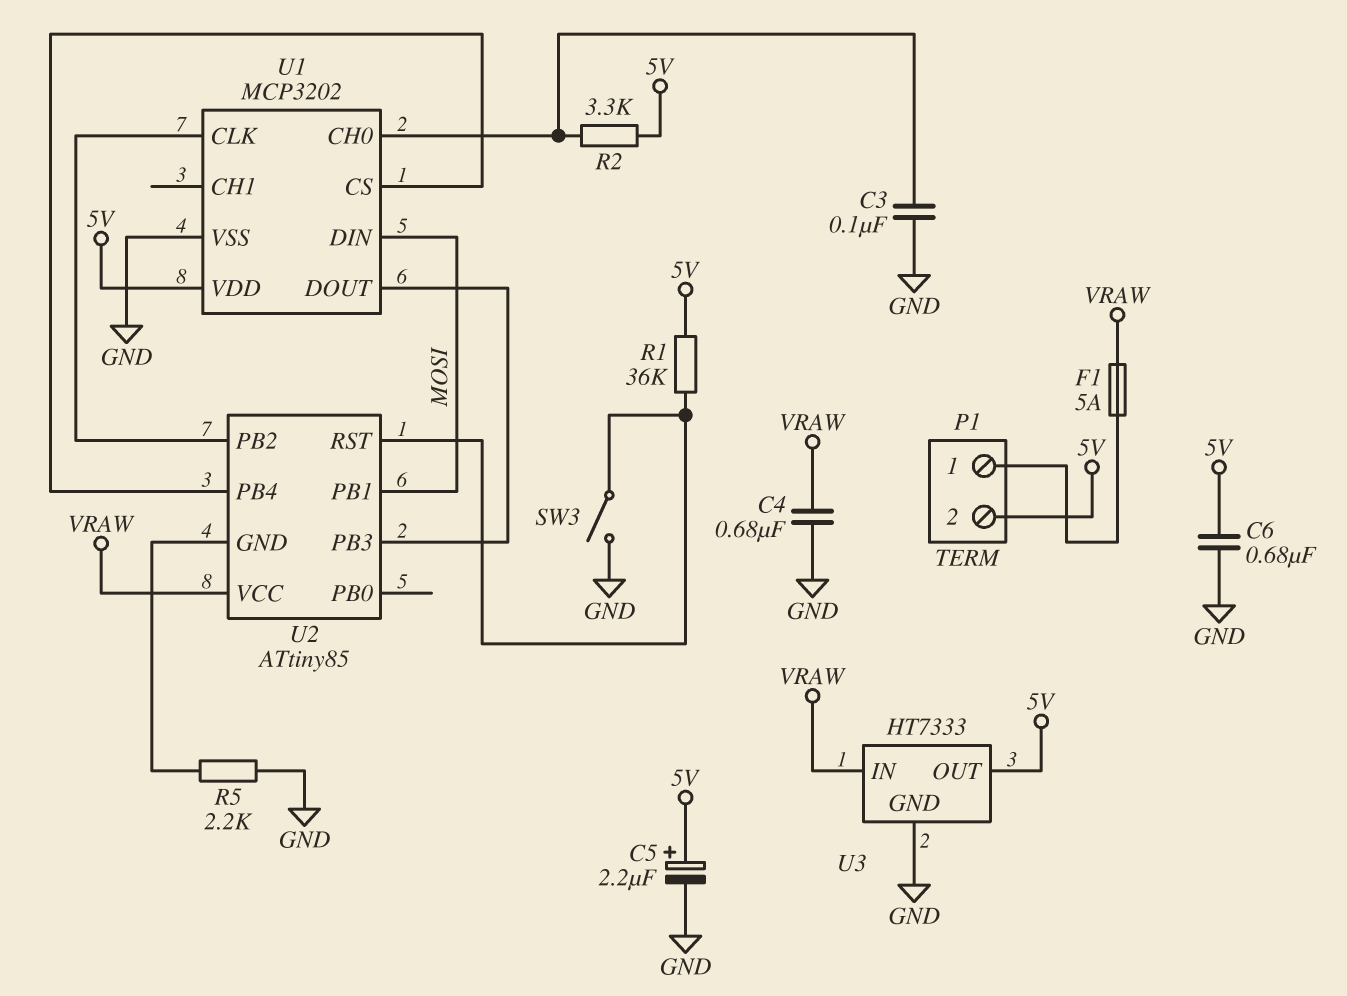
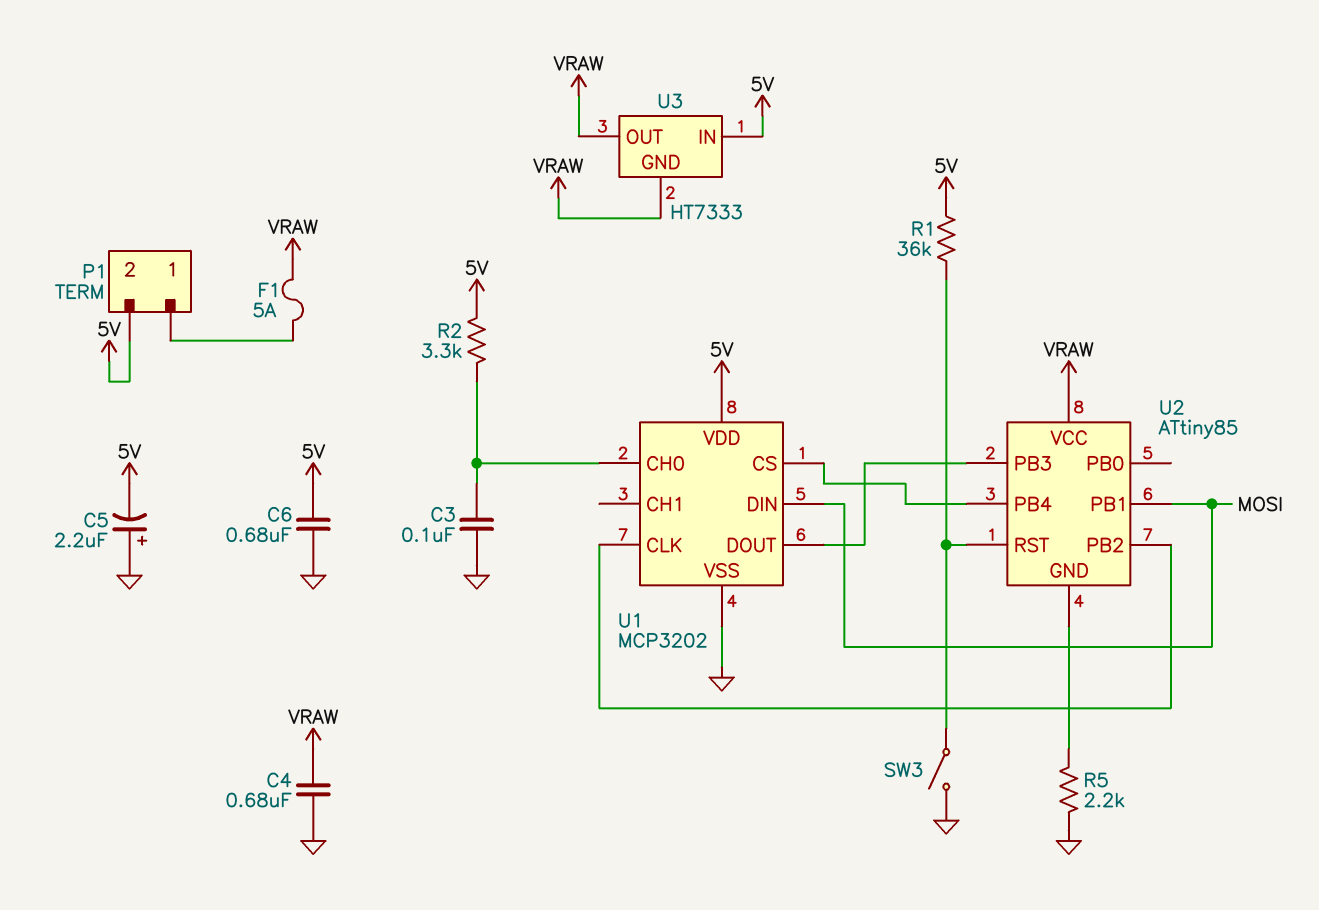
C5: 2.2uF (plus 5V, minus GND) -> 2.2uF (plus GND, minus 5V)
U3 pin GND: GND -> VRAW
U3 pin IN: VRAW -> 5V
U3 pin OUT: 5V -> VRAW

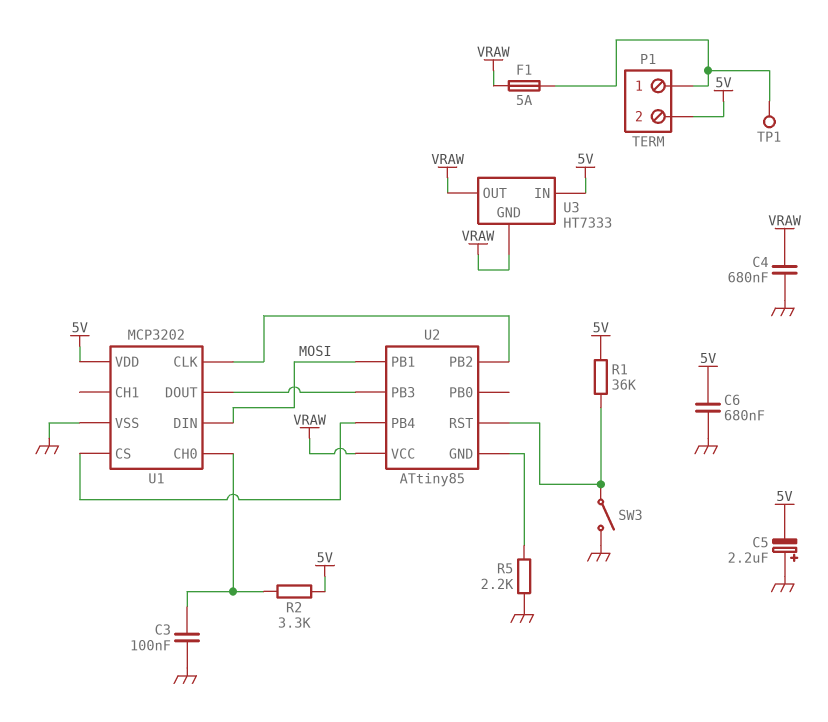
TP1: none -> test point (P1/1)

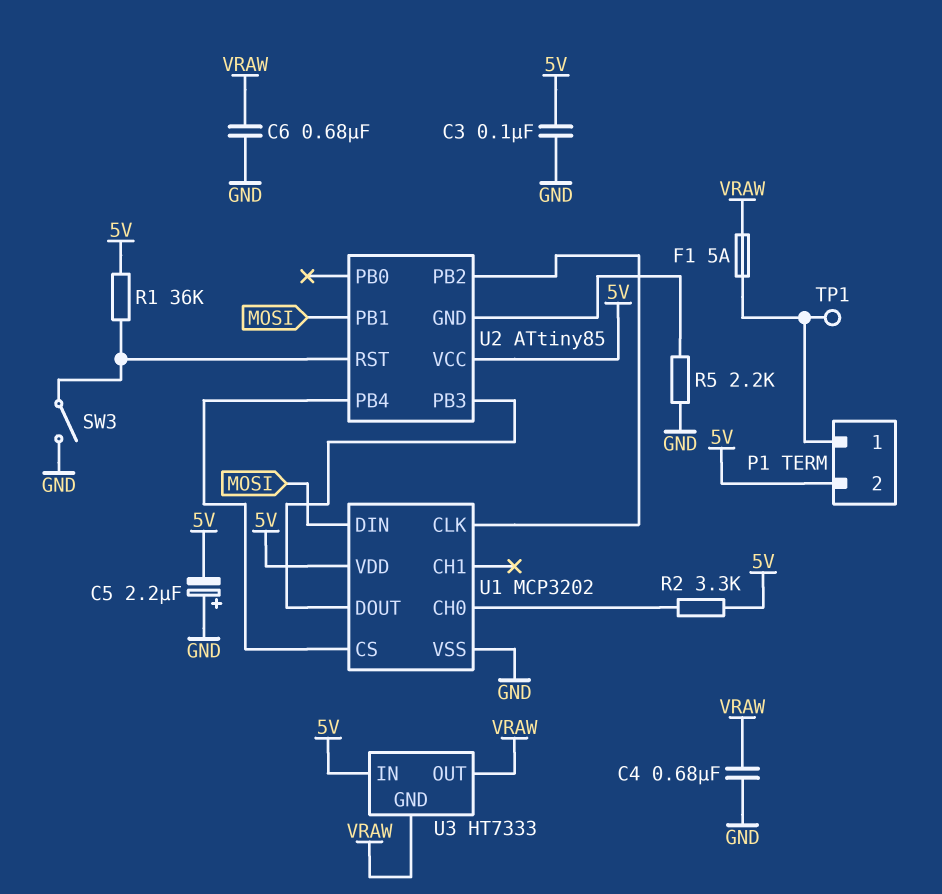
C3: 100nF (GND, U1/CH0) -> 100nF (5V, GND)
C6: 680nF (5V, GND) -> 680nF (GND, VRAW)
U2 pin VCC: VRAW -> 5V

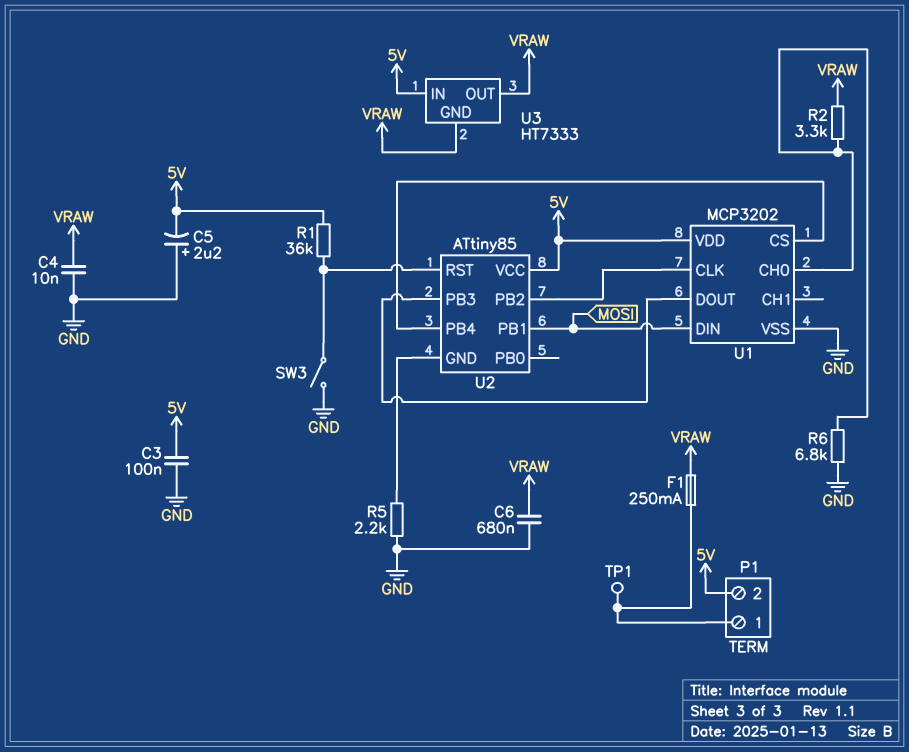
C4: 680nF (GND, VRAW) -> 10nF (GND, VRAW)
F1: 5A (P1/1, VRAW) -> 250mA (P1/1, VRAW)
R2: 3.3k (5V, U1/CH0) -> 3.3k (U1/CH0, VRAW)
R6: none -> 6.8k (GND, U1/CH0)

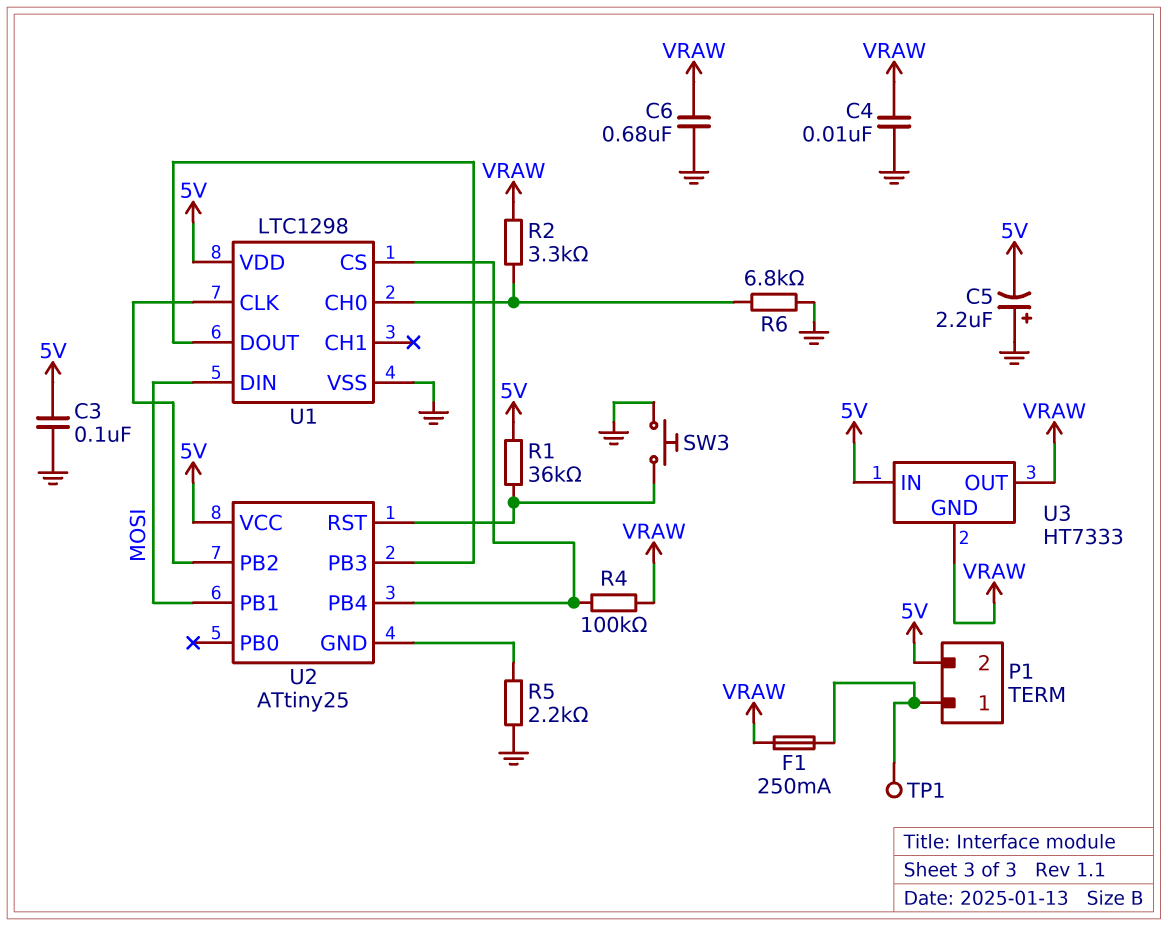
R4: none -> 100k (U1/CS, VRAW)
SW3: switch (GND, U2/RST) -> button (GND, U2/RST)
U1: MCP3202 -> LTC1298
U2: ATtiny85 -> ATtiny25

